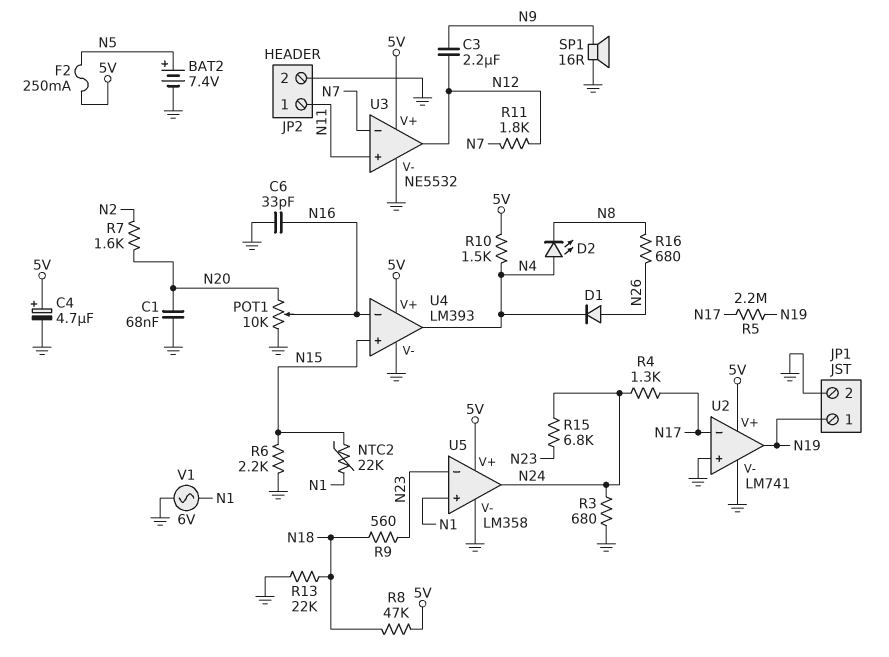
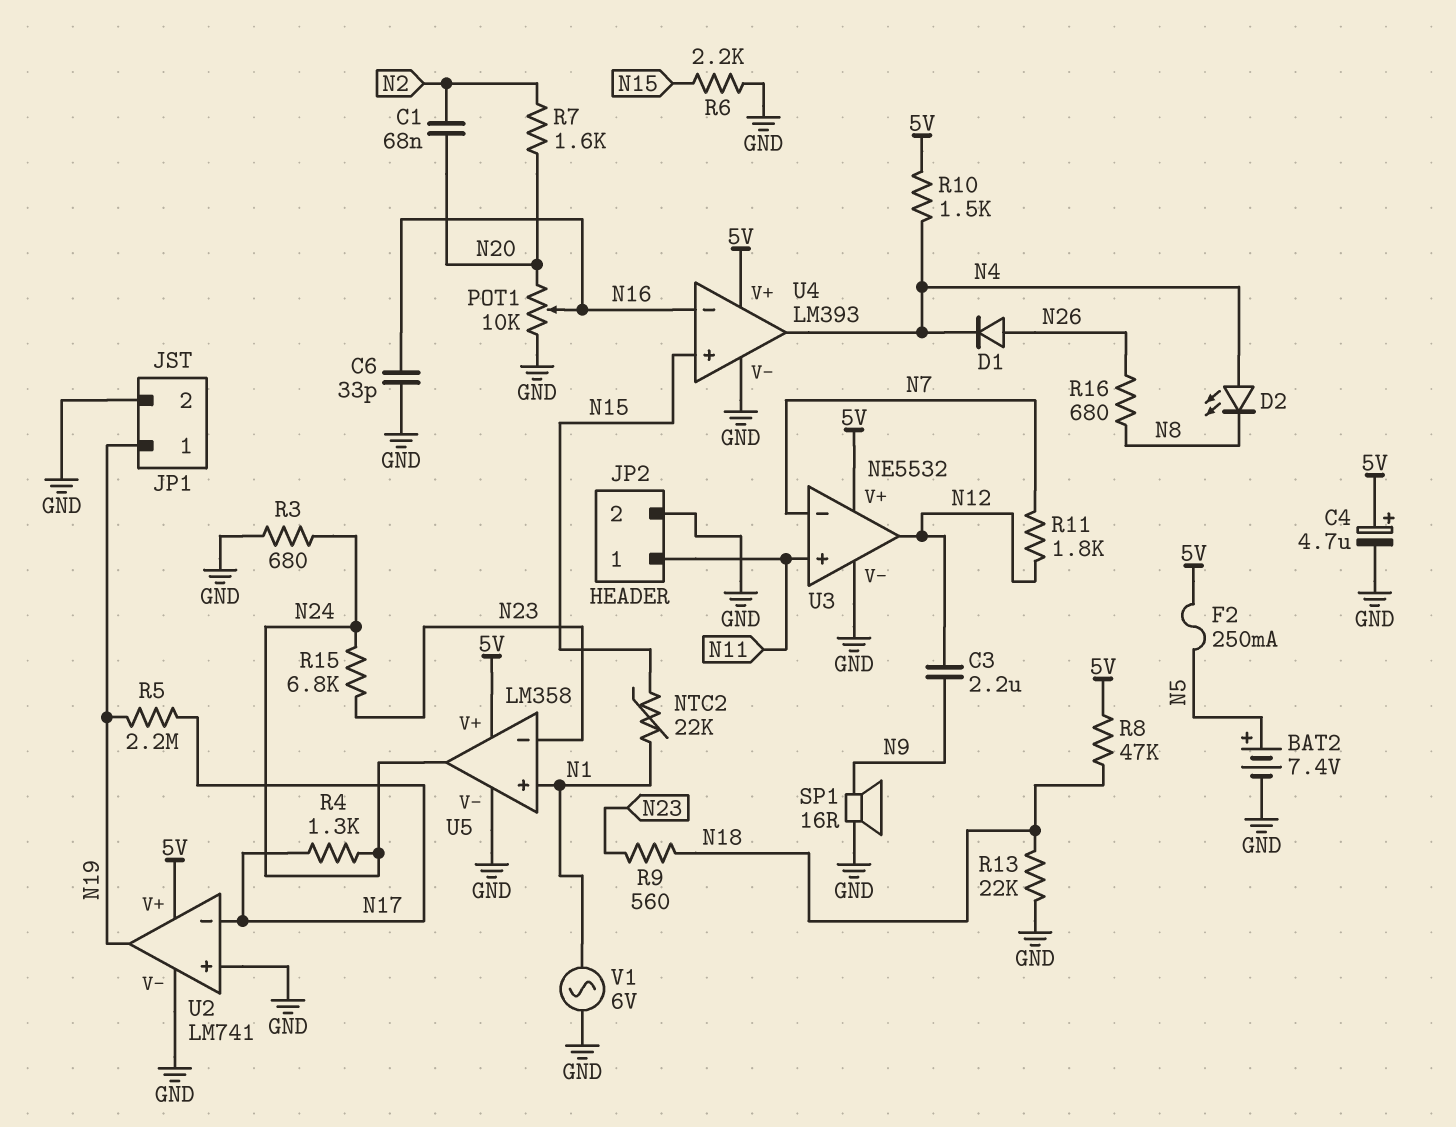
C1: 68nF (GND, N20) -> 68nF (N2, N20)

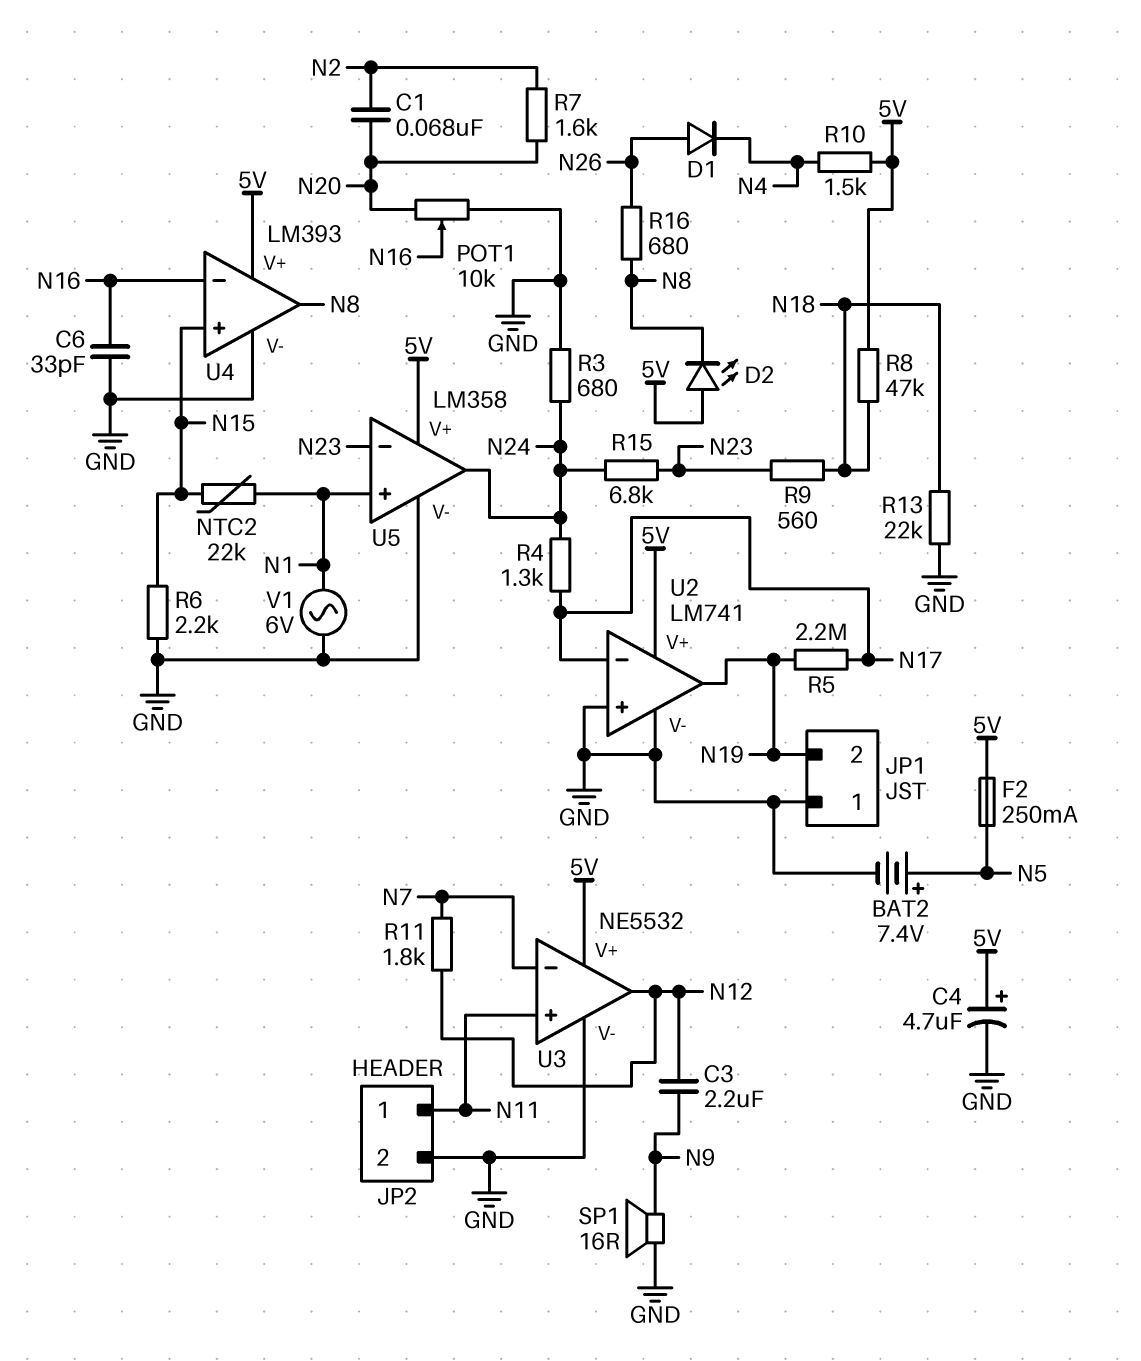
D2: LED (A N4, K N8) -> LED (A 5V, K N8)
JP1 pin 1: N19 -> GND
JP1 pin 2: GND -> N19
U4 pin out: N4 -> N8

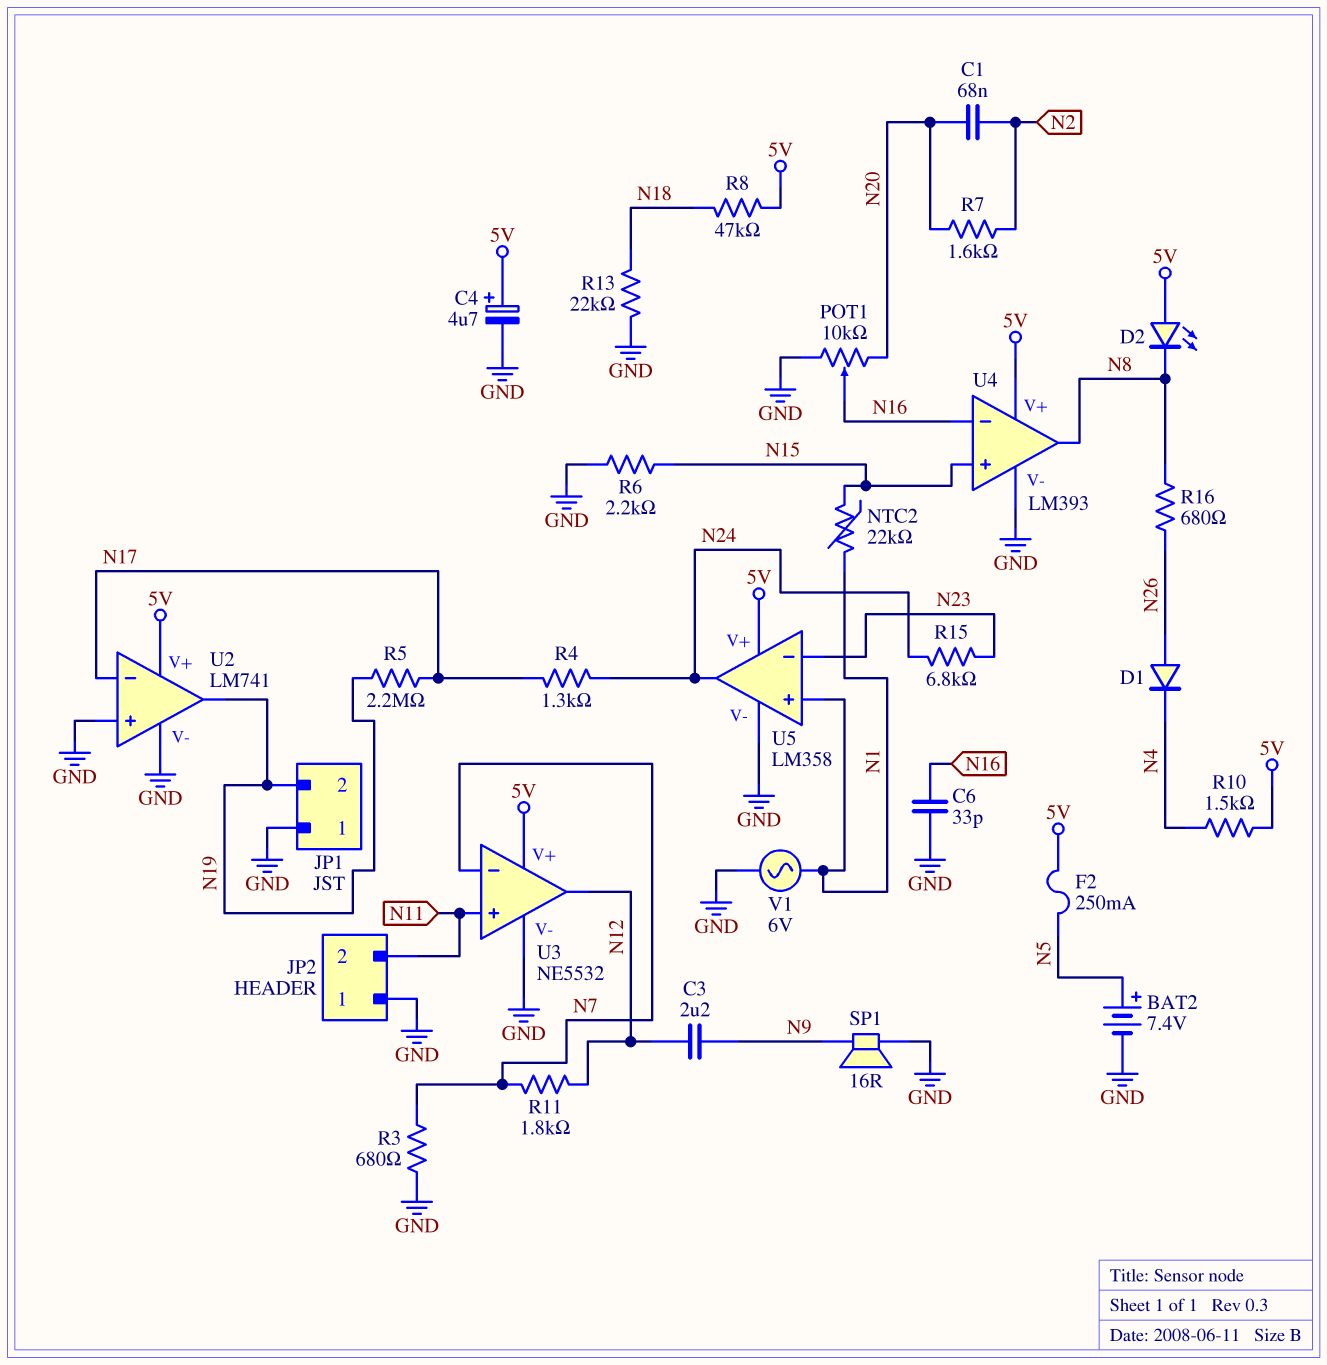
JP2 pin 1: N11 -> GND
JP2 pin 2: GND -> N11
R3: 680 (GND, N24) -> 680 (GND, N7)
R9: 560 (N18, N23) -> none

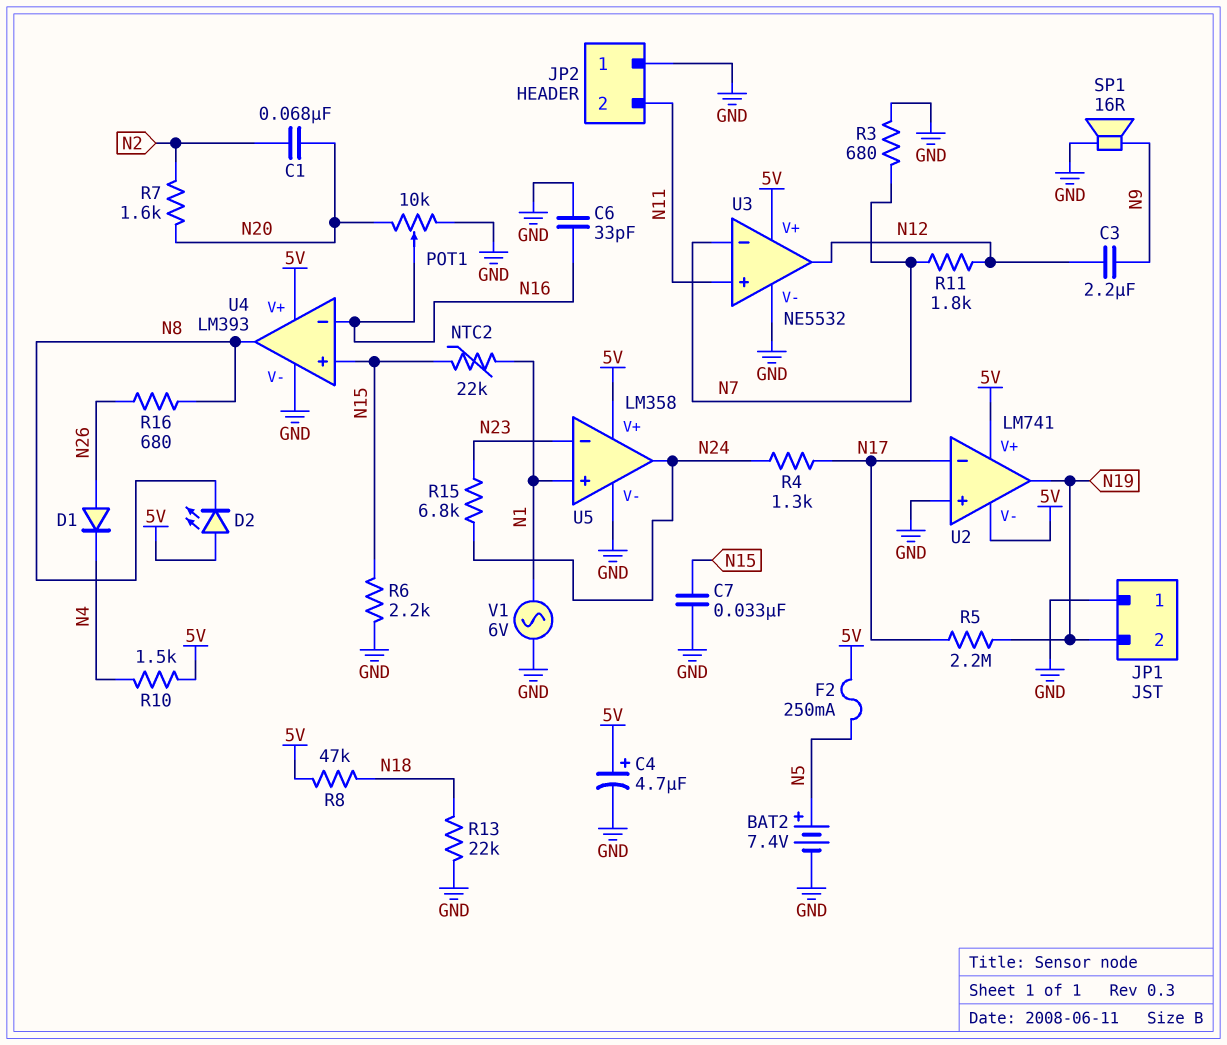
C7: none -> 33nF (GND, N15)
U2 pin V-: GND -> 5V

